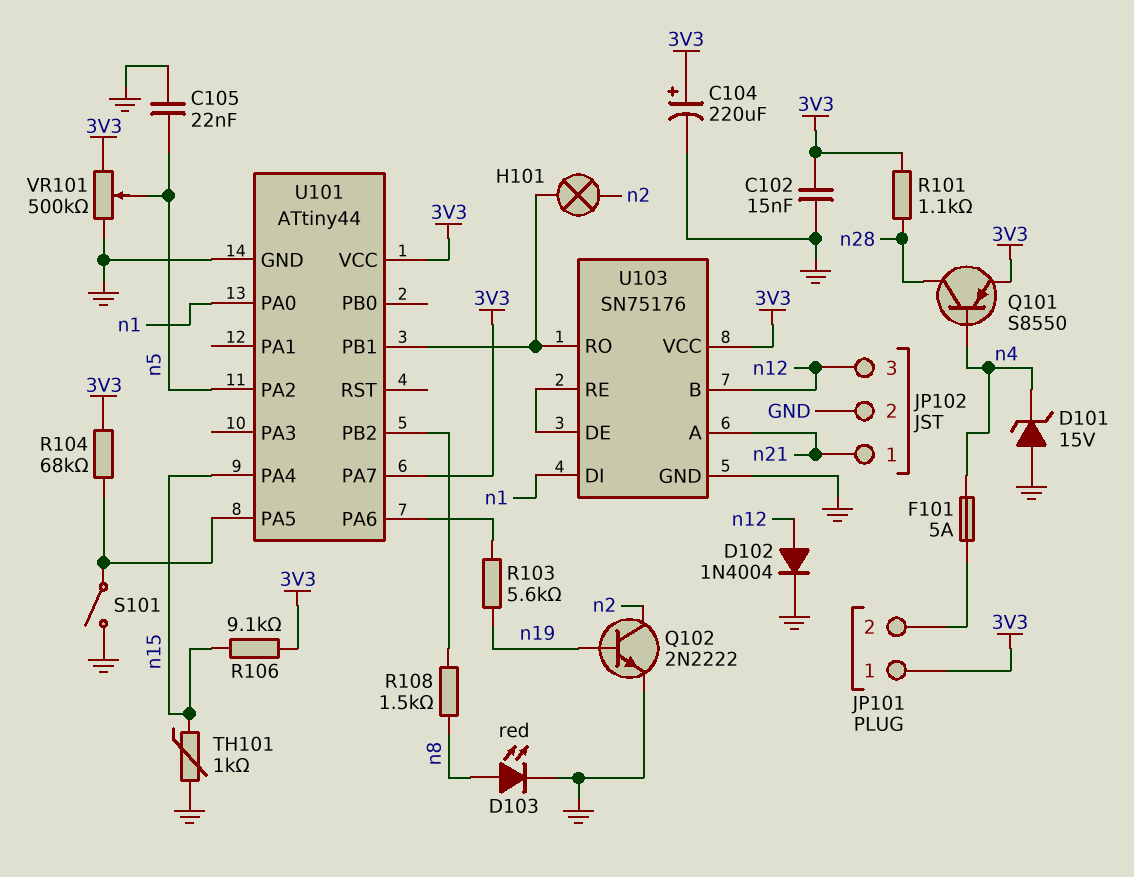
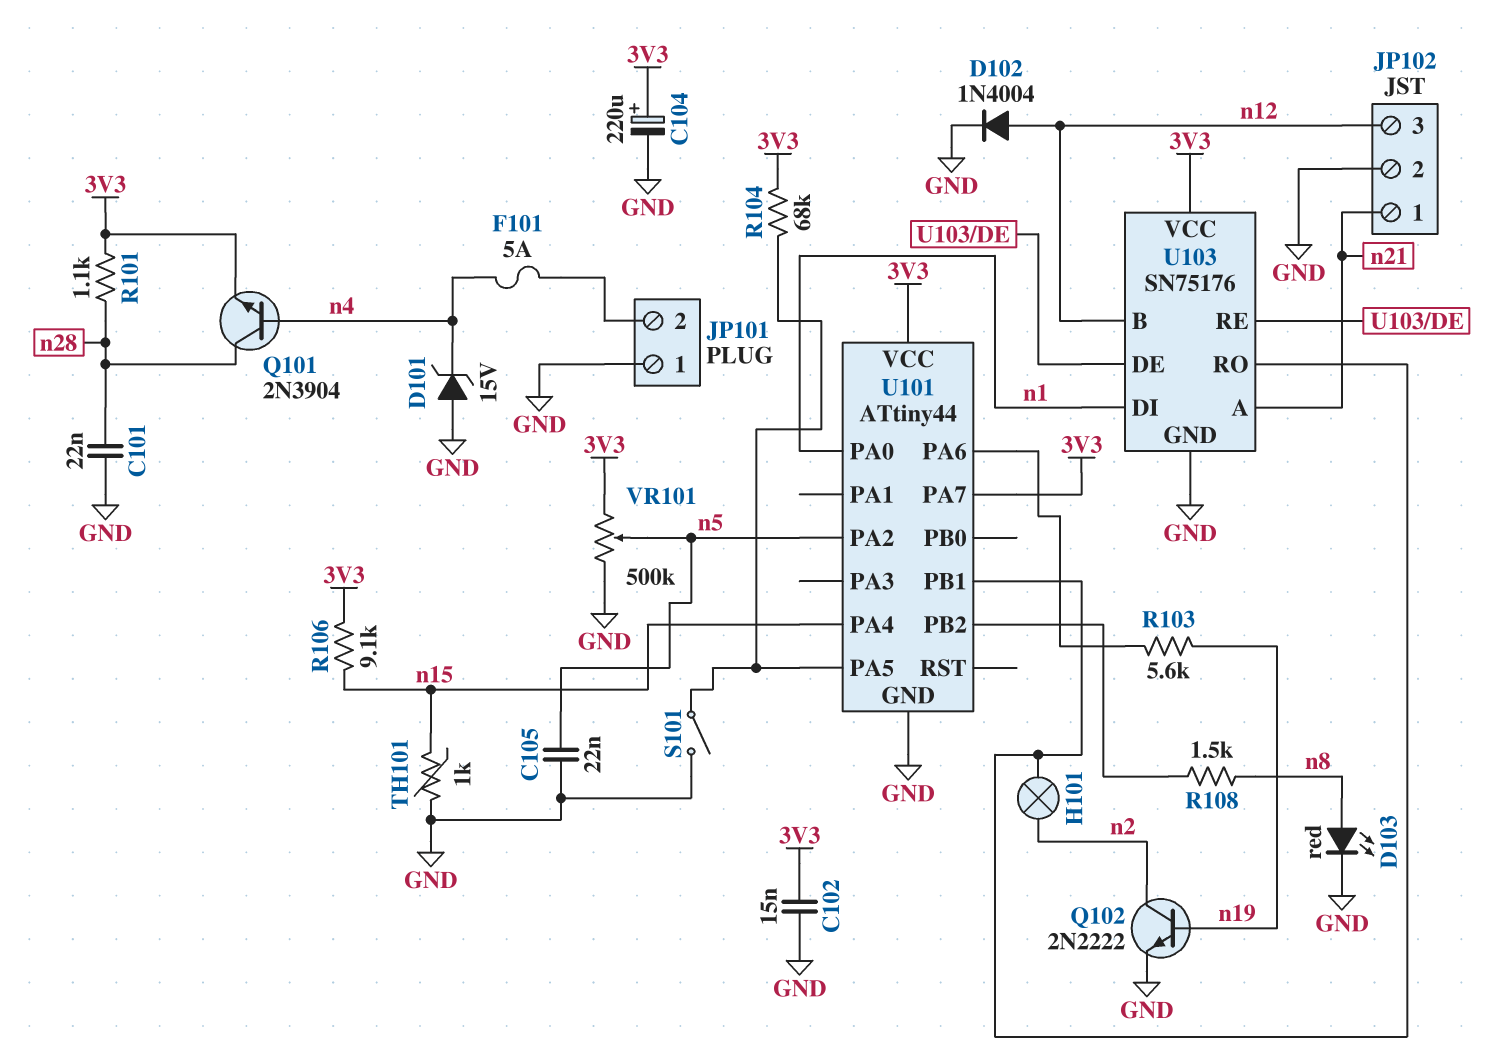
C101: none -> 22nF (GND, n28)
JP101 pin 1: 3V3 -> GND
Q101: PNP S8550 (B n4, C n28, E 3V3) -> NPN 2N3904 (B n4, C n28, E 3V3)

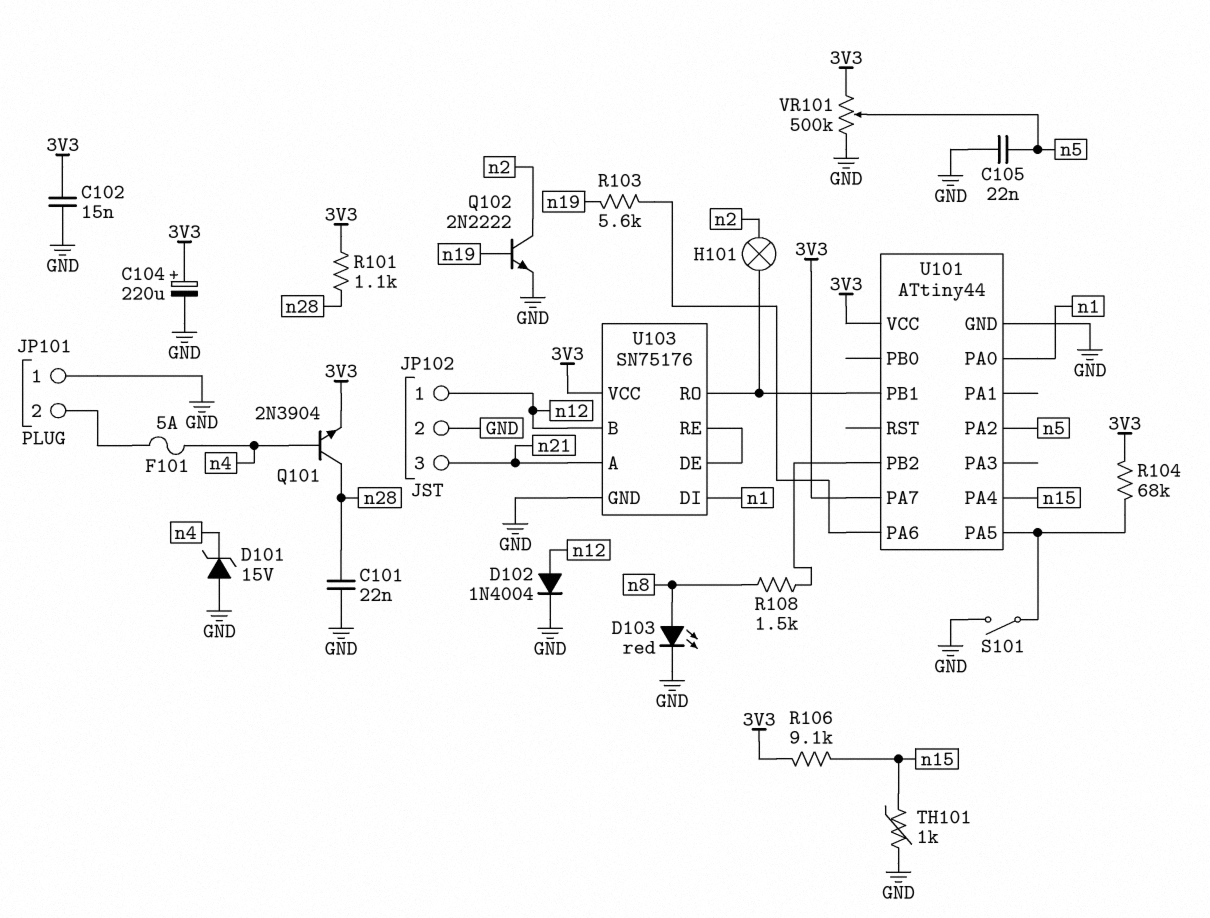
JP102 pin 1: n21 -> n12
JP102 pin 3: n12 -> n21

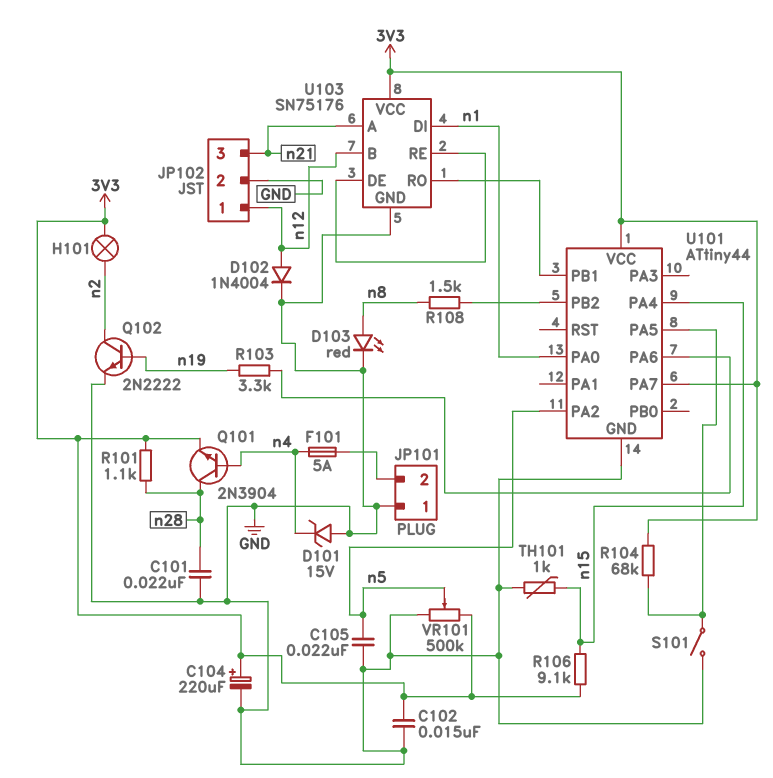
H101: lamp (U101/PB1, n2) -> lamp (3V3, n2)
R103: 5.6k (U101/PA6, n19) -> 3.3k (U101/PA6, n19)

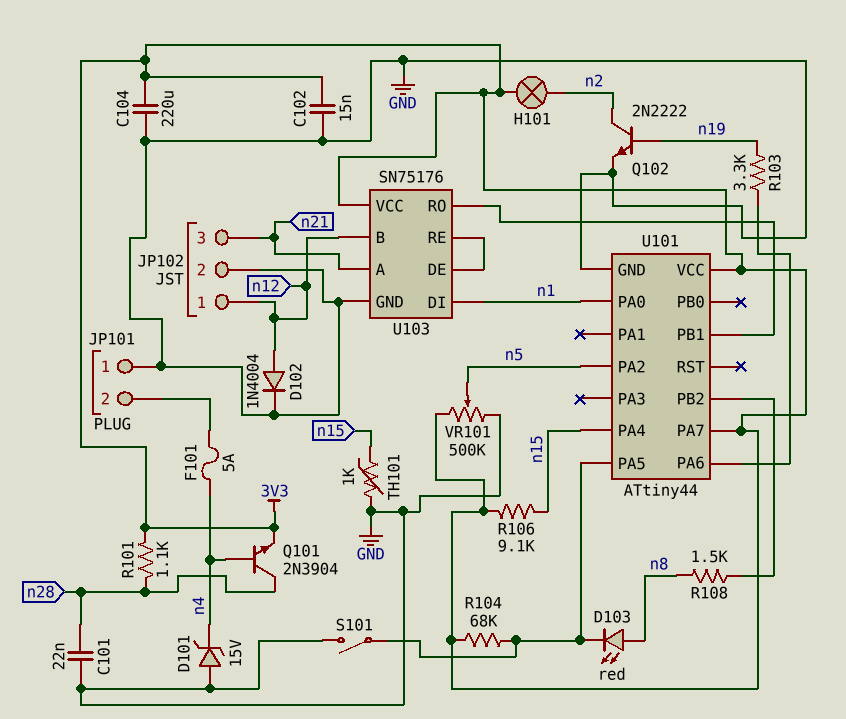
C104: 220uF (plus 3V3, minus GND) -> 220uF (3V3, GND)
C105: 22nF (GND, n5) -> none
D103: LED red (A n8, K GND) -> LED red (A n8, K U101/PA5)

